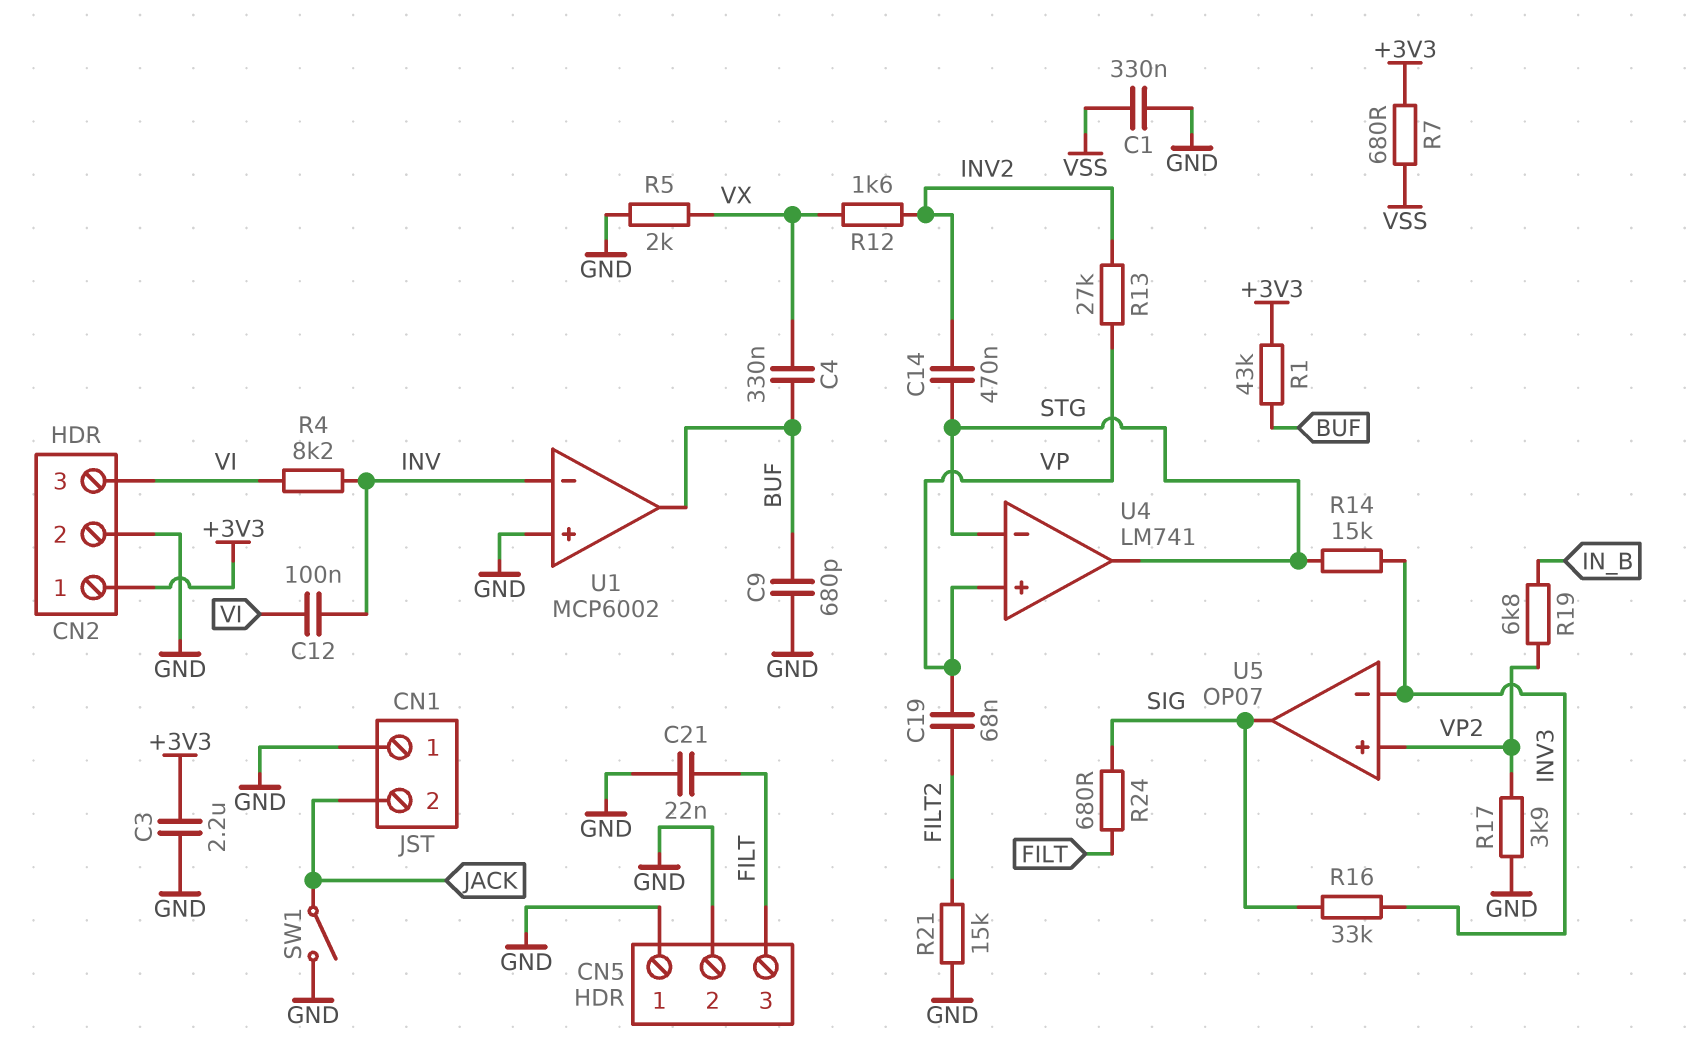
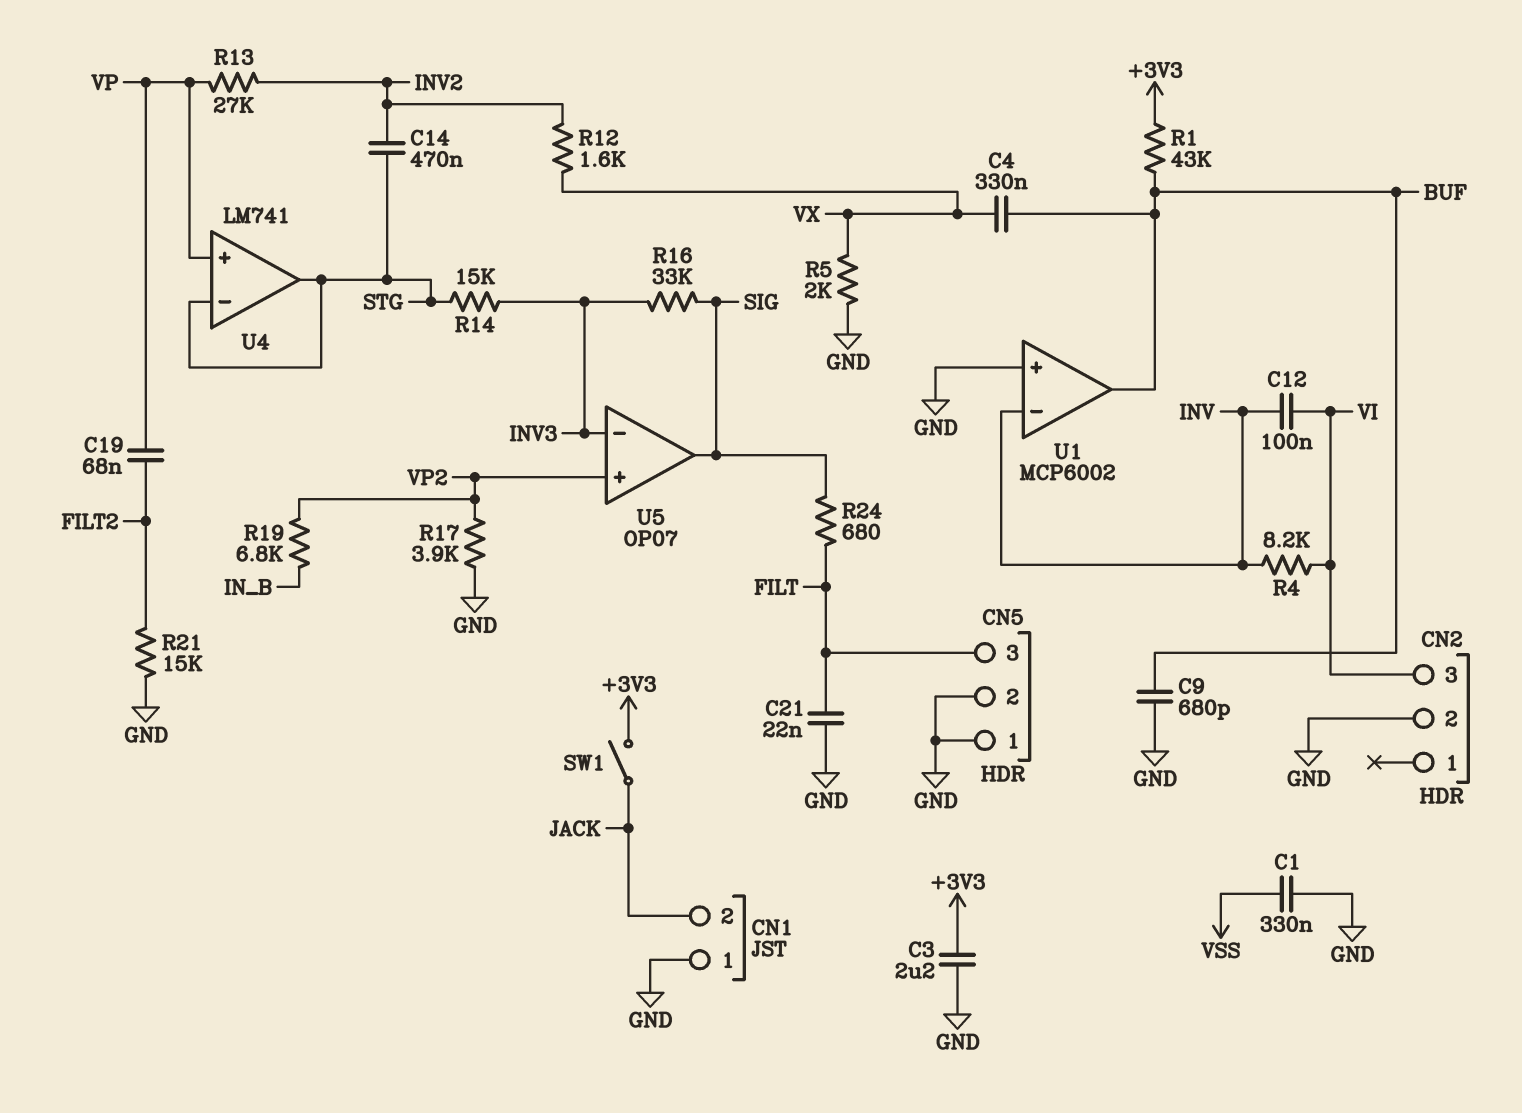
CN2 pin 1: +3V3 -> none
R7: 680 (+3V3, VSS) -> none
SW1: switch (GND, JACK) -> switch (+3V3, JACK)

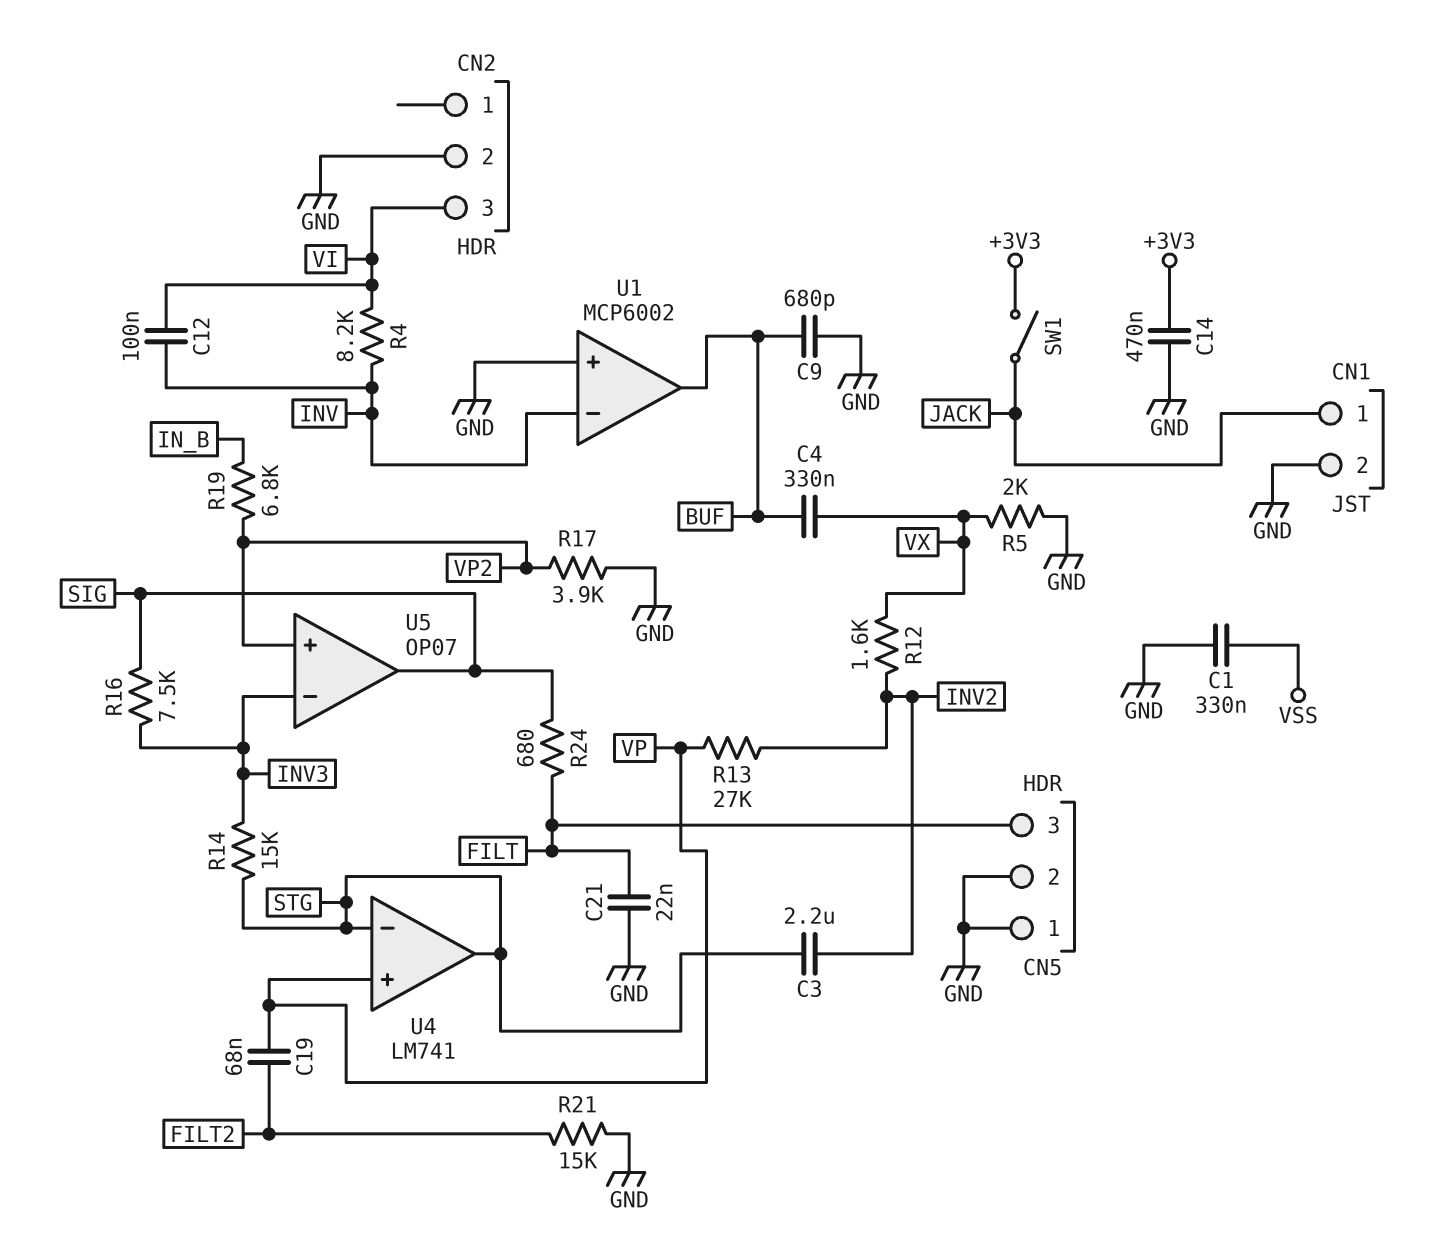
C3: 2.2uF (+3V3, GND) -> 2.2uF (INV2, STG)
C14: 470nF (INV2, STG) -> 470nF (+3V3, GND)
CN1 pin 1: GND -> JACK
CN1 pin 2: JACK -> GND
R1: 43k (+3V3, BUF) -> none
R16: 33k (INV3, SIG) -> 7.5k (INV3, SIG)

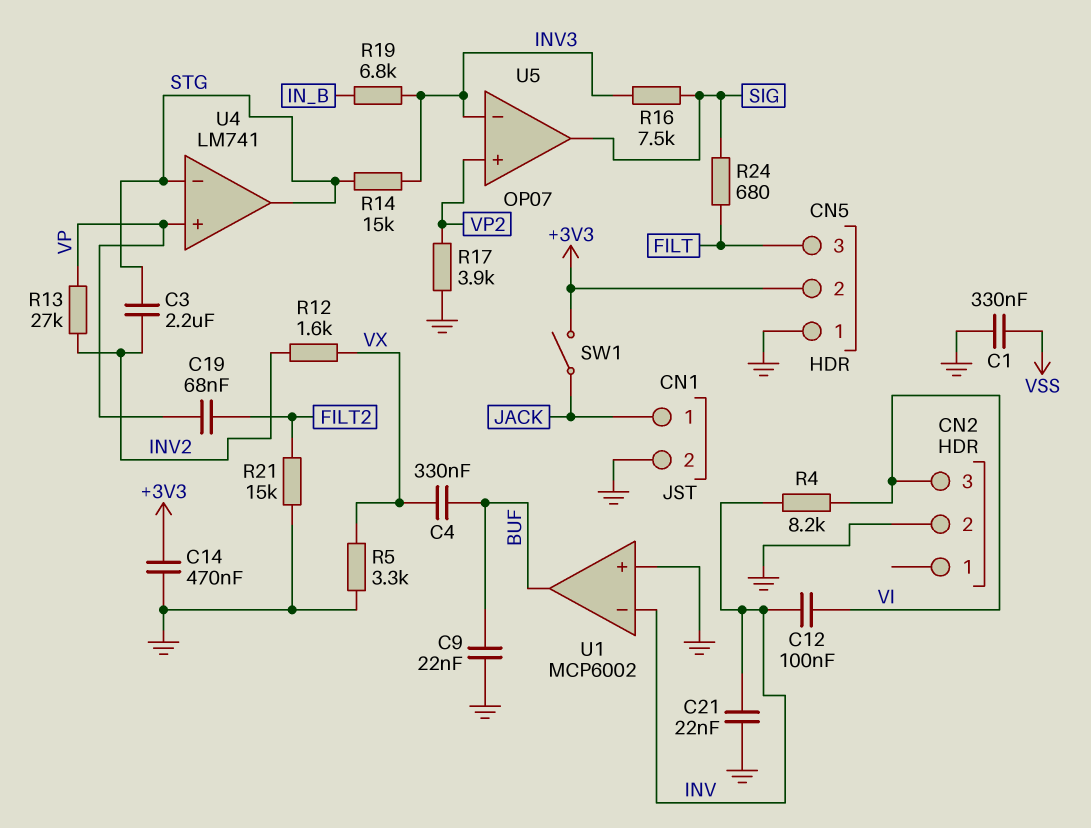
C9: 680pF (BUF, GND) -> 22nF (BUF, GND)
C21: 22nF (FILT, GND) -> 22nF (GND, INV)
CN5 pin 2: GND -> +3V3
R5: 2k (GND, VX) -> 3.3k (GND, VX)
R19: 6.8k (IN_B, VP2) -> 6.8k (INV3, IN_B)

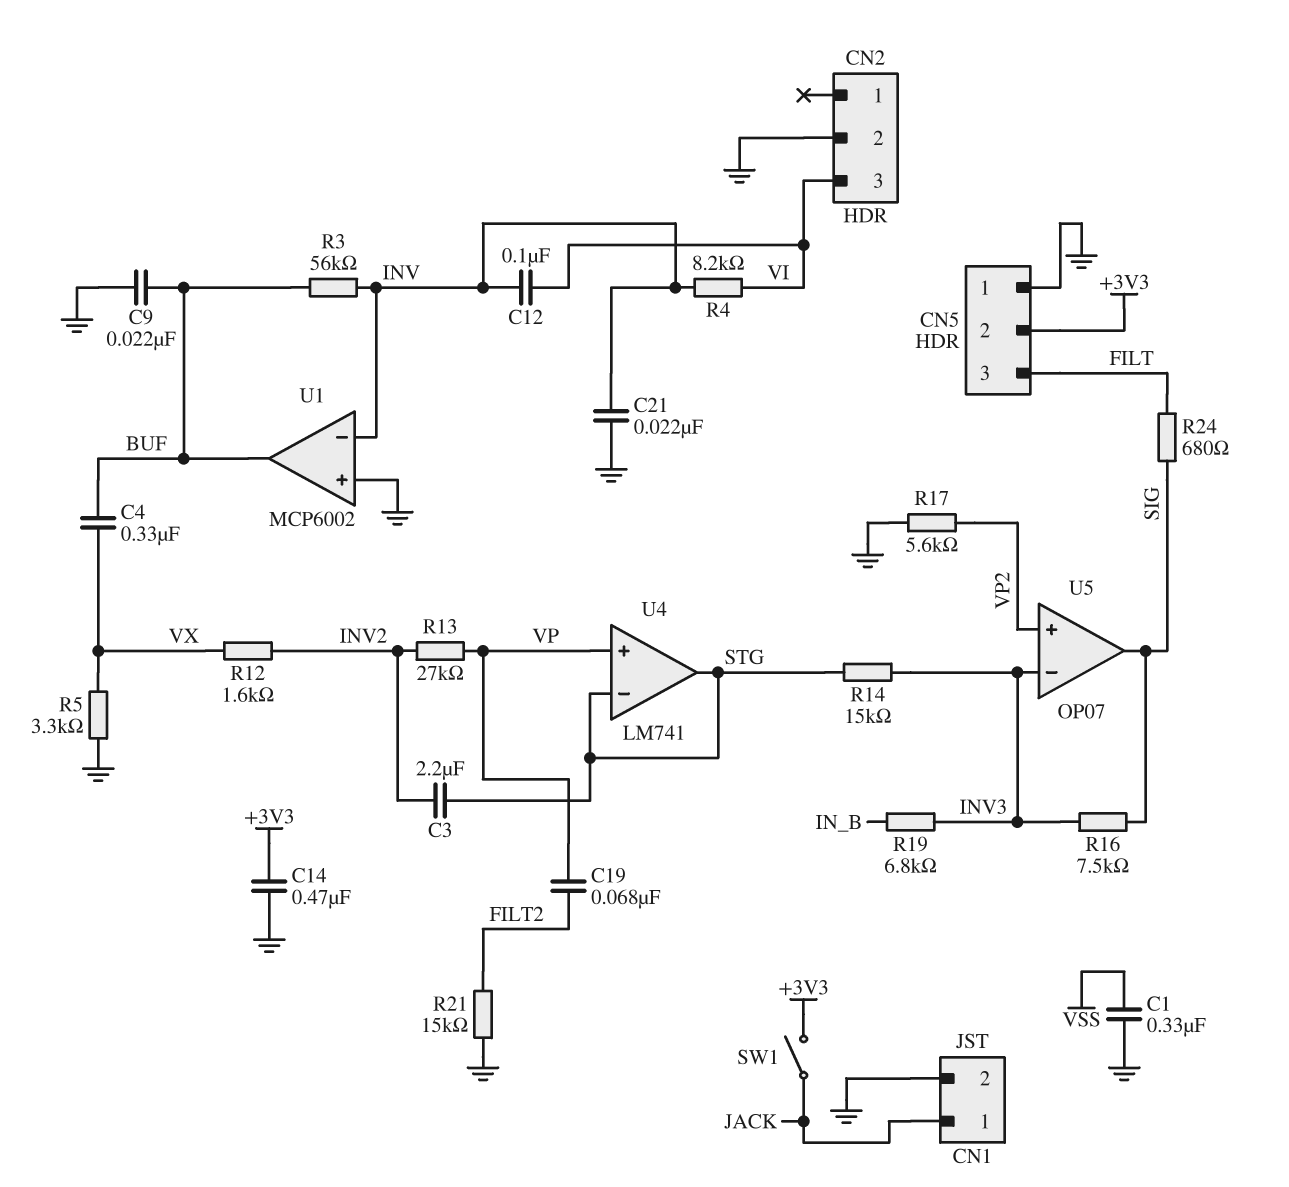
R3: none -> 56k (BUF, INV)
R17: 3.9k (GND, VP2) -> 5.6k (GND, VP2)

